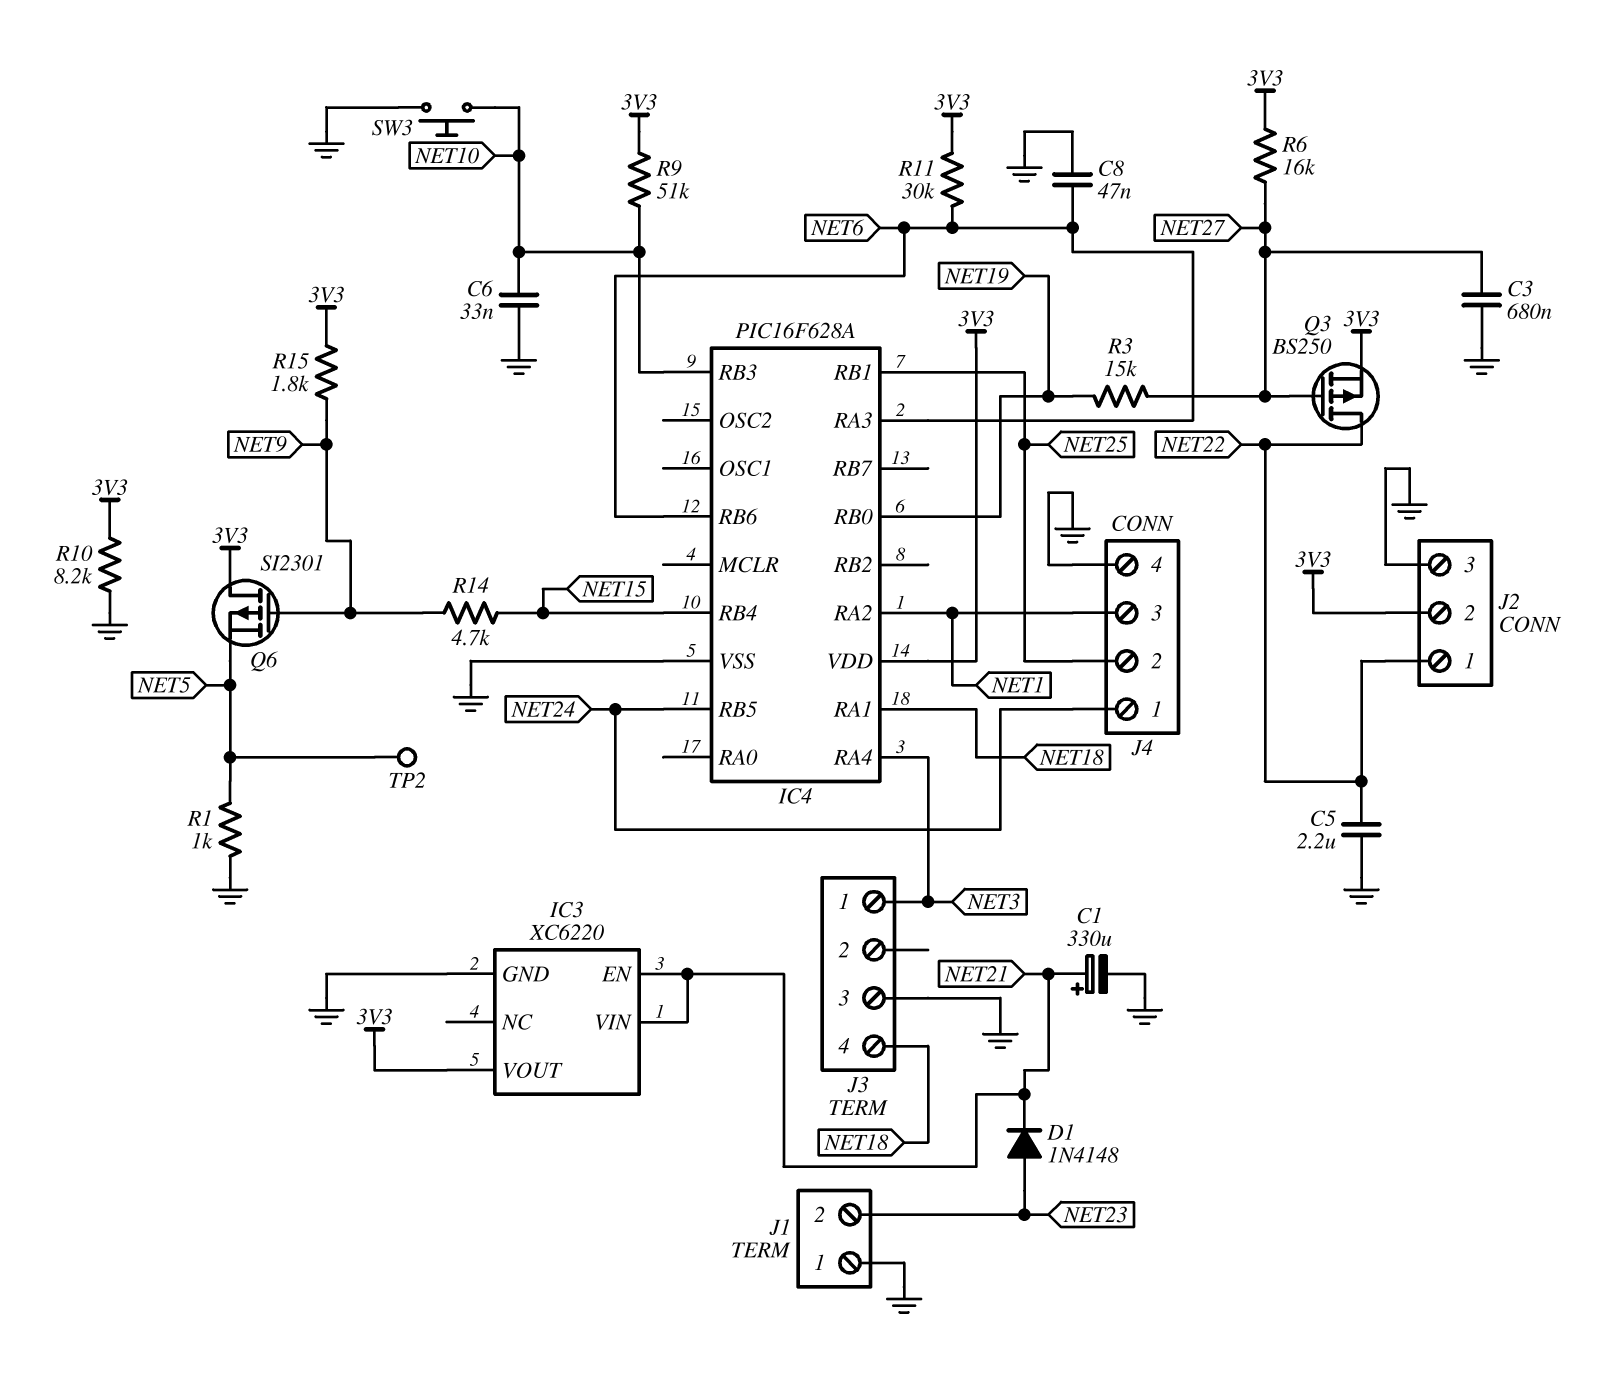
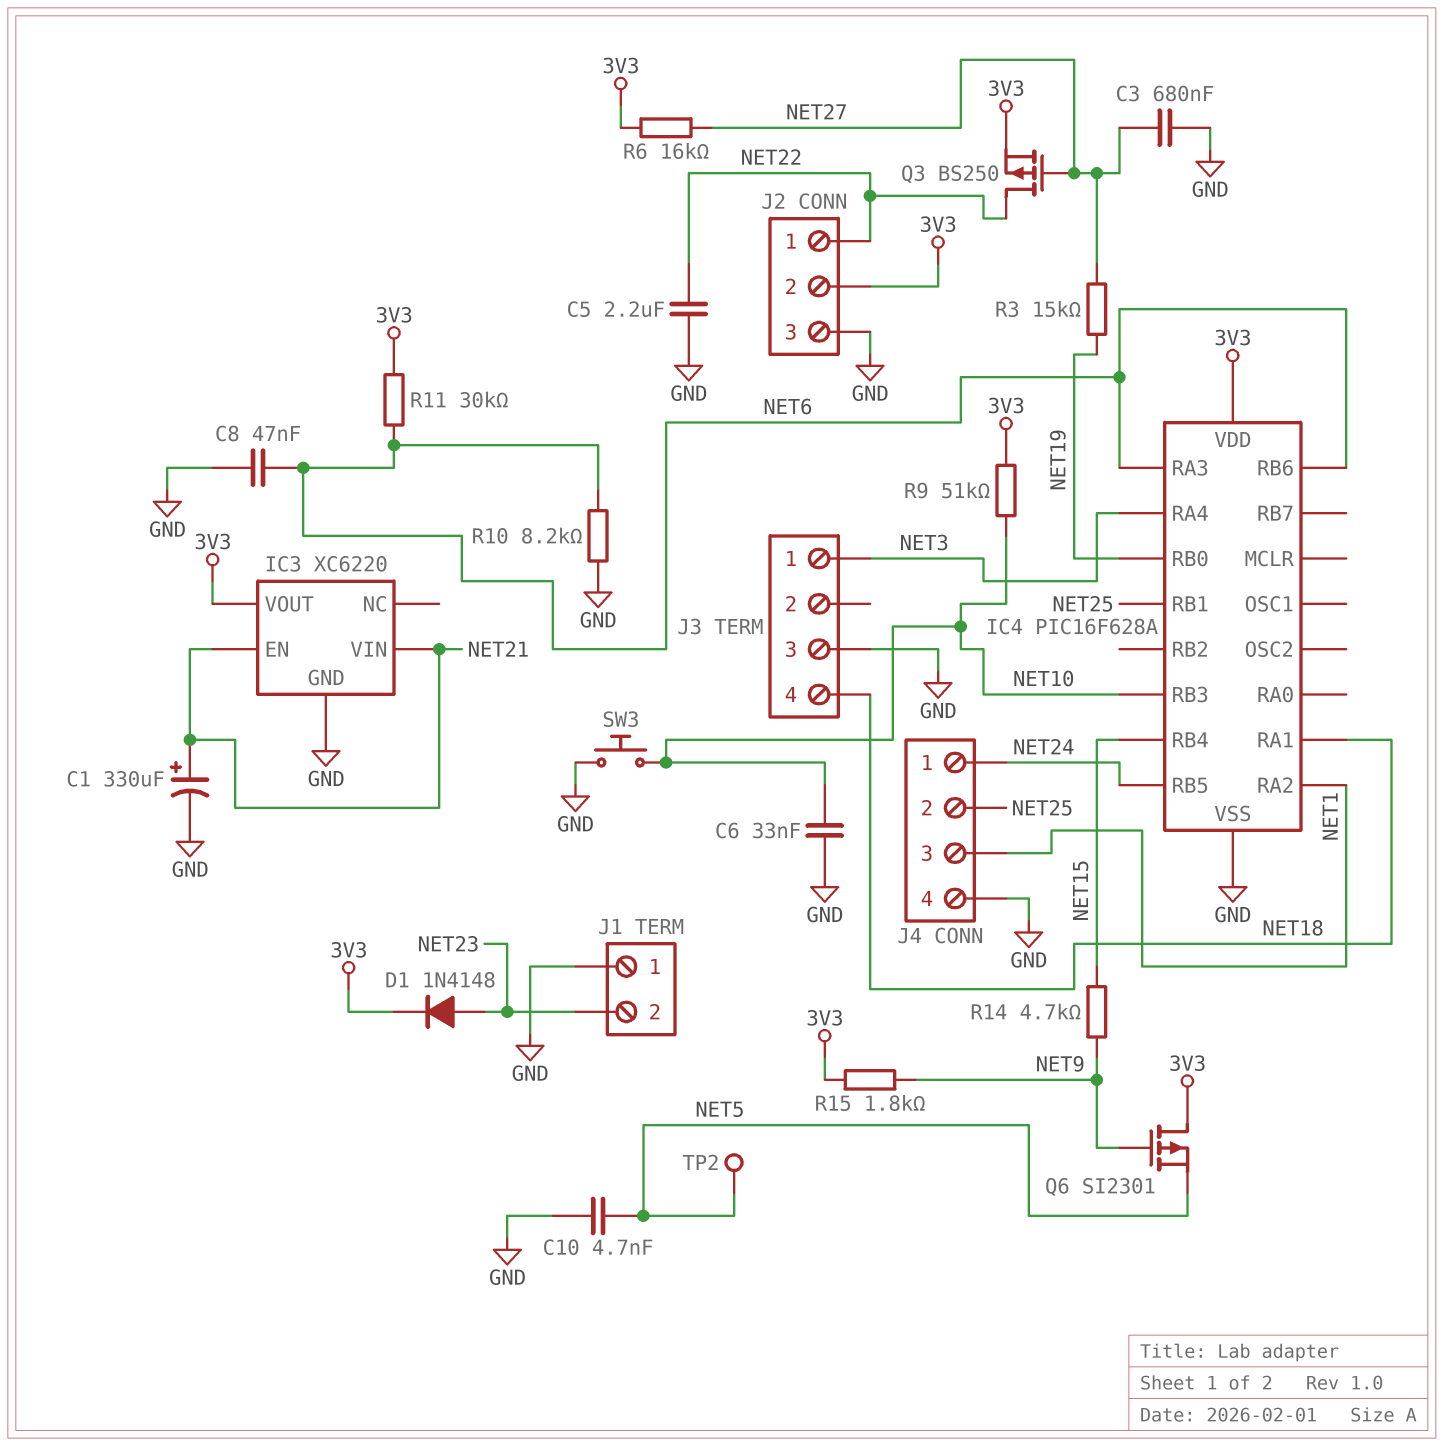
C10: none -> 4.7nF (GND, NET5)
D1: diode 1N4148 (A NET23, K NET21) -> diode 1N4148 (A NET23, K 3V3)
R1: 1k (GND, NET5) -> none
R10: 8.2k (3V3, GND) -> 8.2k (GND, NET6)

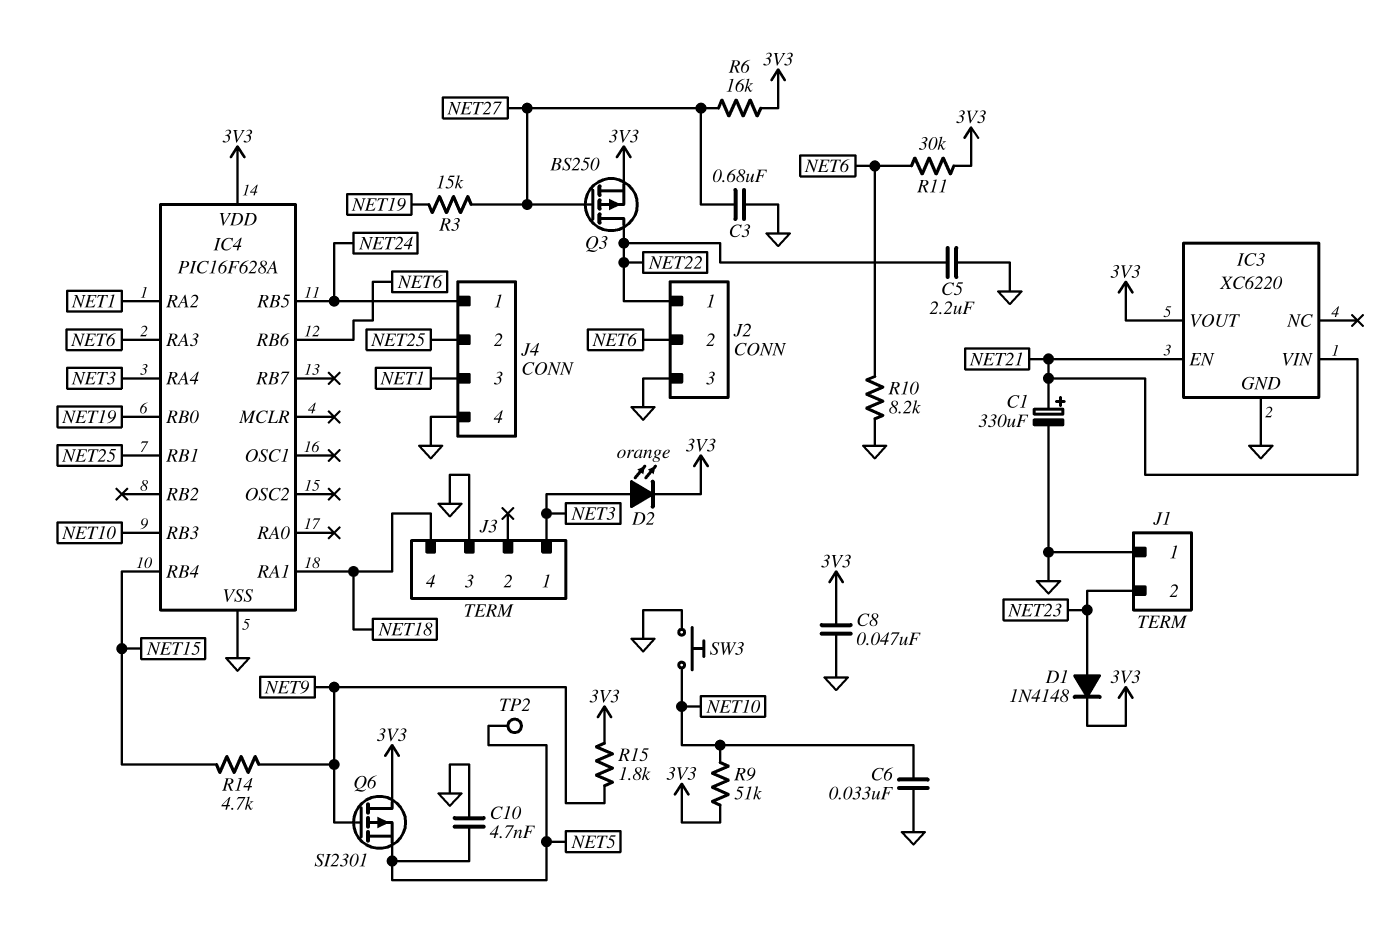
C8: 47nF (GND, NET6) -> 47nF (3V3, GND)
D2: none -> LED orange (A NET3, K 3V3)
J2 pin 2: 3V3 -> NET6

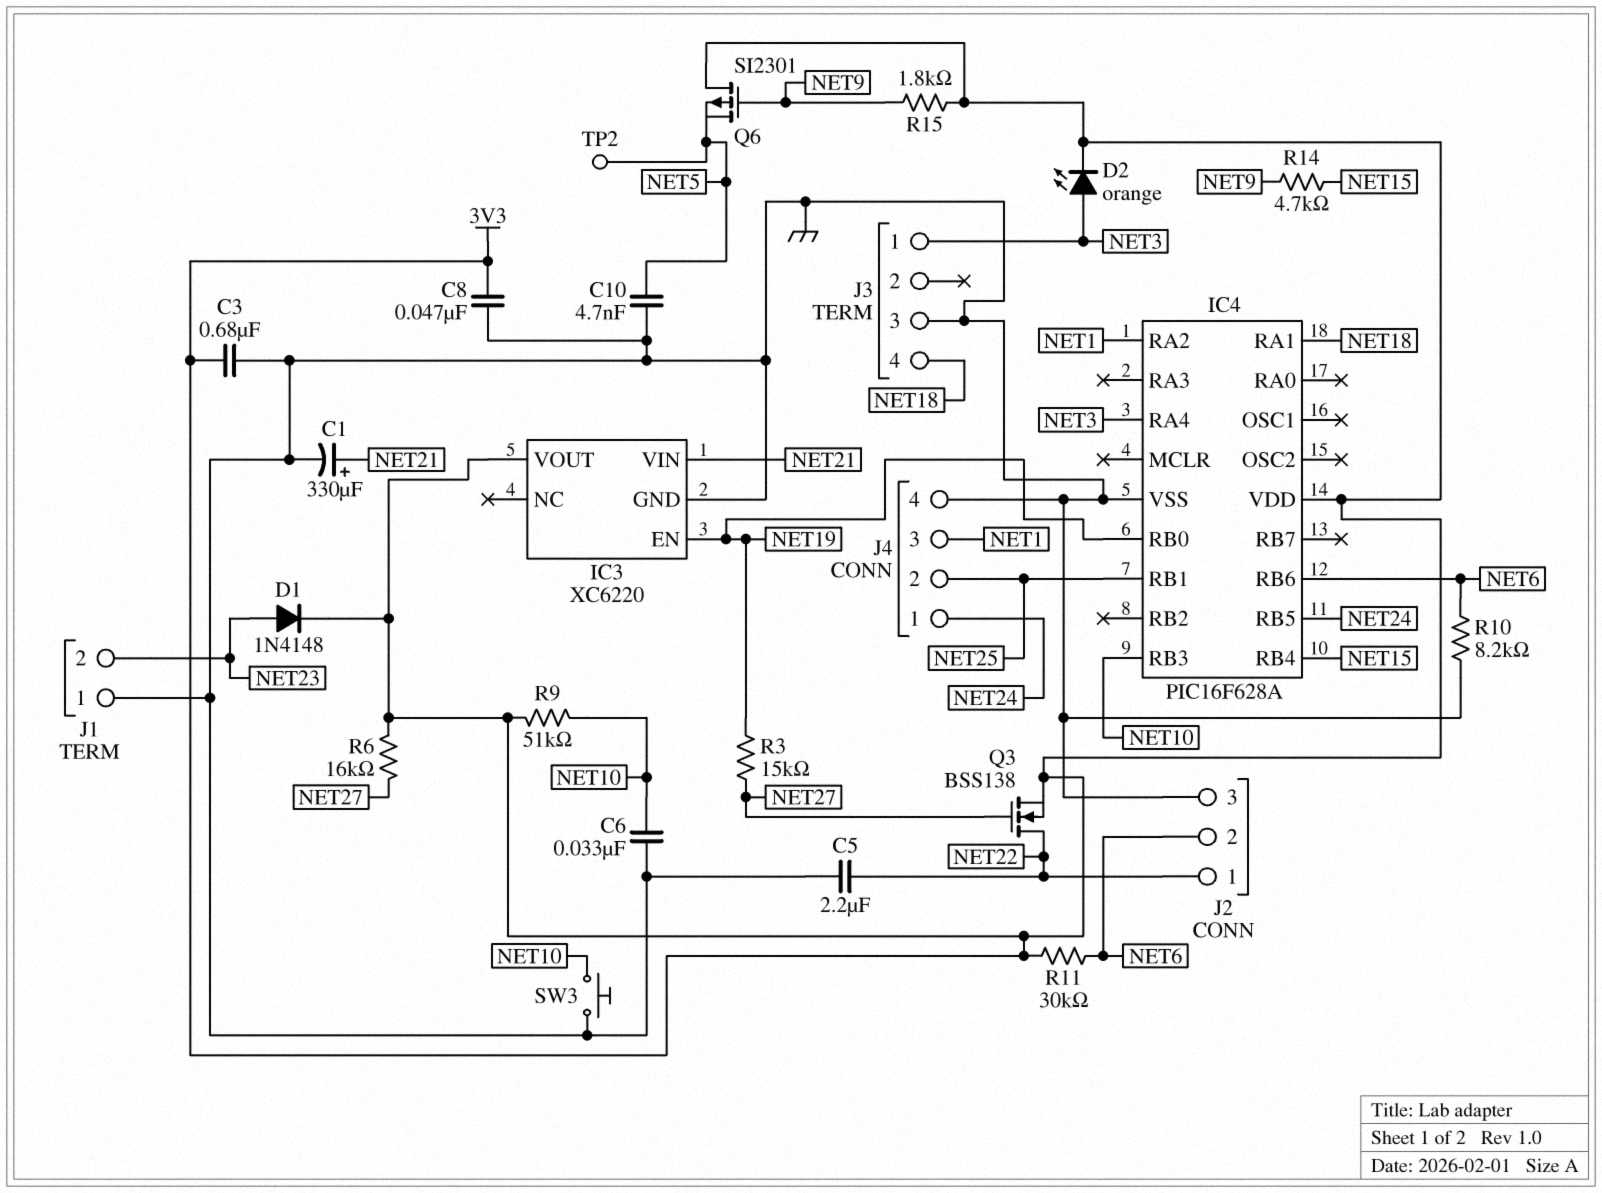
C3: 680nF (GND, NET27) -> 680nF (3V3, GND)
IC3 pin EN: NET21 -> NET19
IC4 pin RA3: NET6 -> none
Q3: PMOS BS250 (G NET27, D NET22, S 3V3) -> NMOS BSS138 (G NET27, D NET22, S 3V3)

